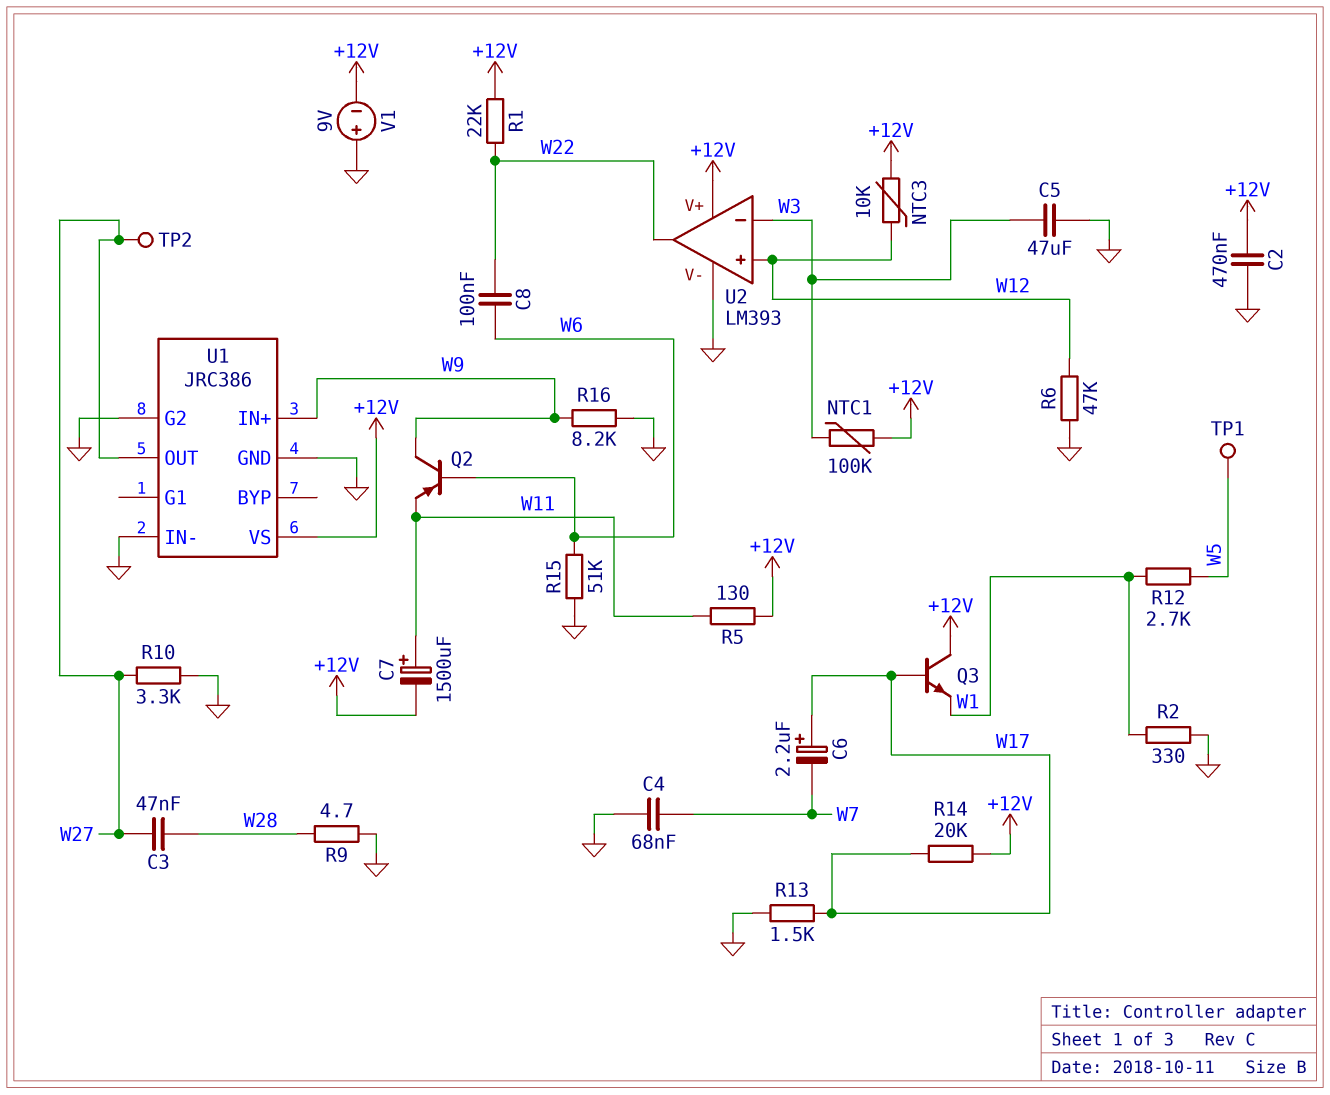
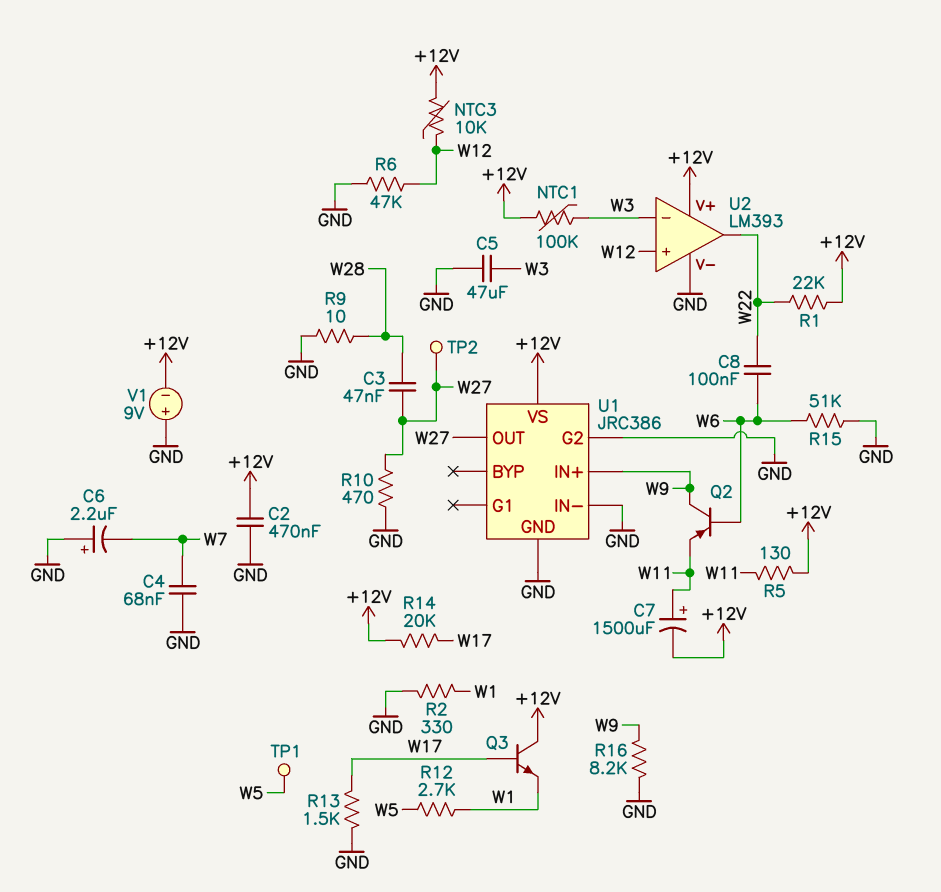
C6: 2.2uF (plus W17, minus W7) -> 2.2uF (plus GND, minus W7)
R9: 4.7 (GND, W28) -> 10 (GND, W28)
R10: 3.3k (GND, W27) -> 470 (GND, W27)

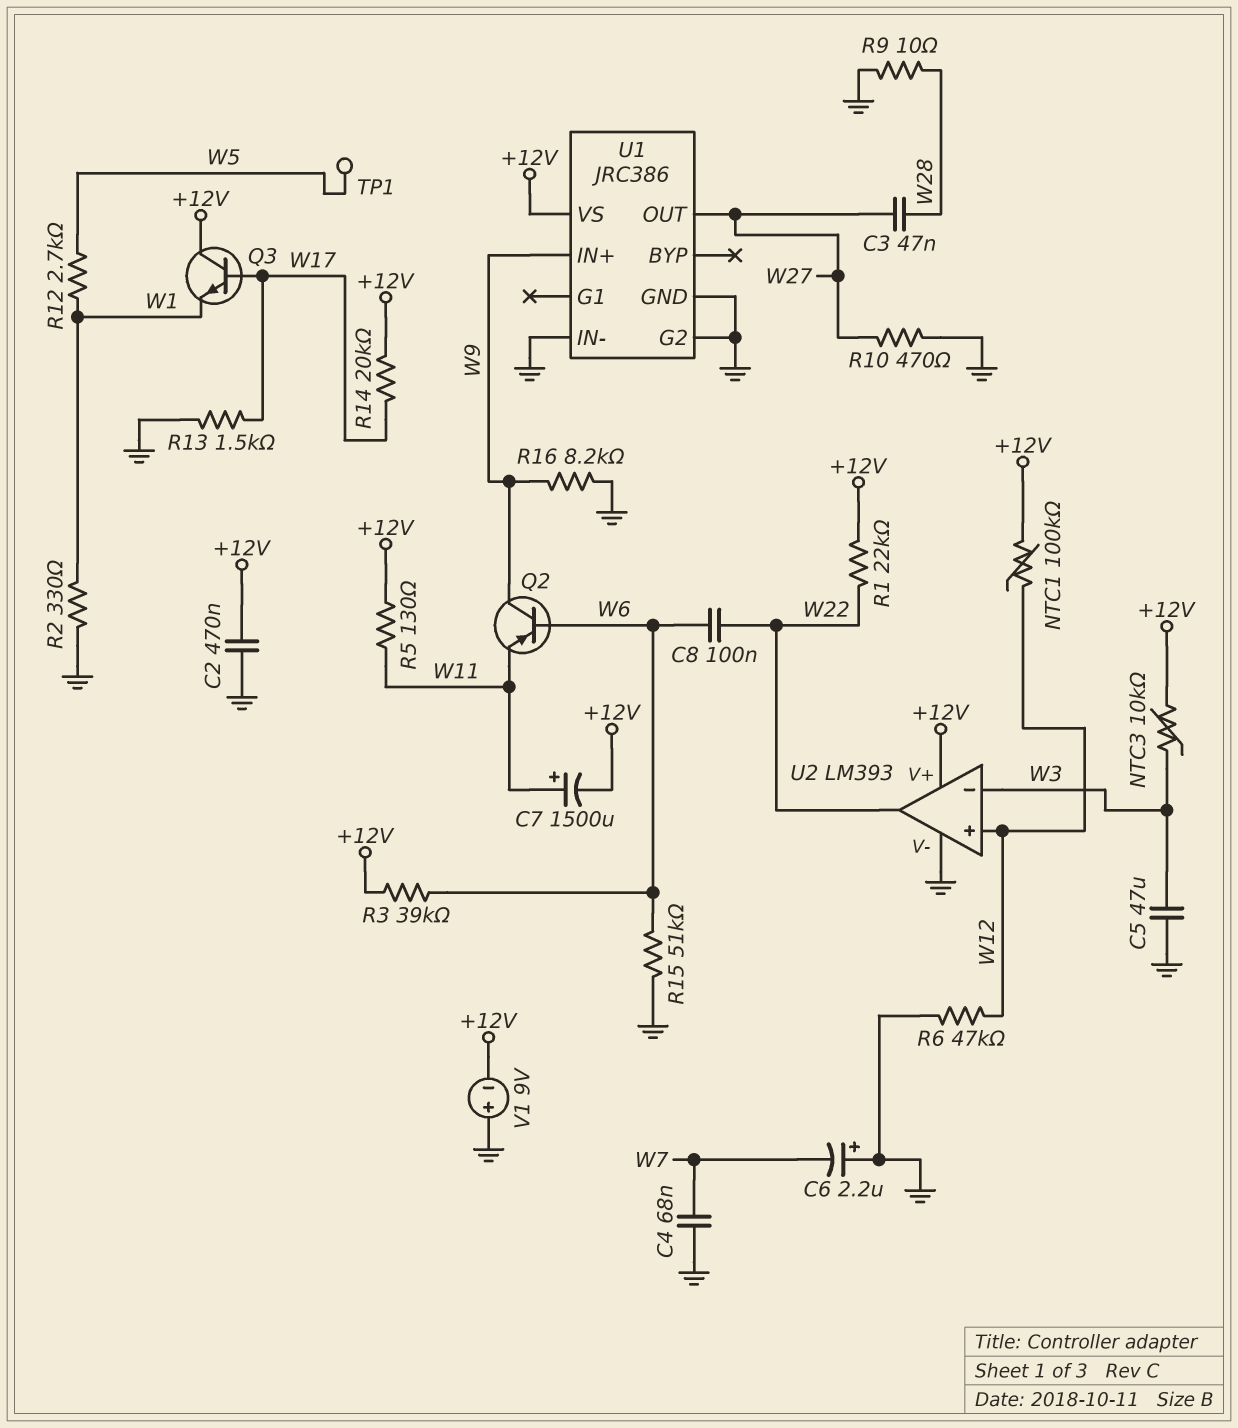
NTC1: 100k (+12V, W3) -> 100k (+12V, W12)
NTC3: 10k (+12V, W12) -> 10k (+12V, W3)
R3: none -> 39k (+12V, W6)
TP2: test point (W27) -> none

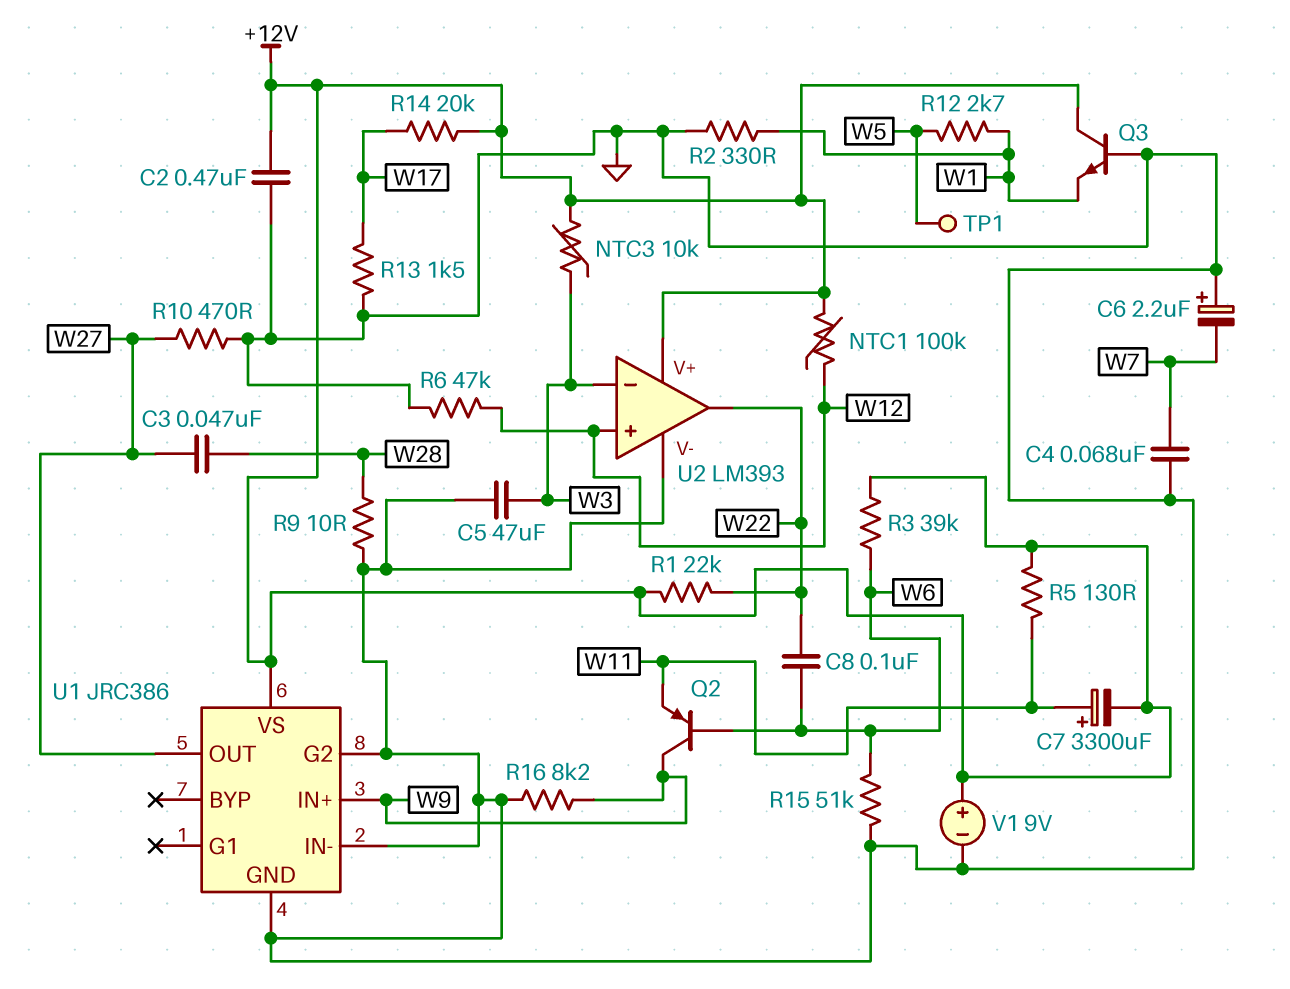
C7: 1500uF (plus W11, minus +12V) -> 3300uF (plus W11, minus +12V)
Q3: NPN (B W17, C +12V, E W1) -> NPN (B GND, C +12V, E W1)
V1: 9V (plus GND, minus +12V) -> 9V (plus +12V, minus GND)

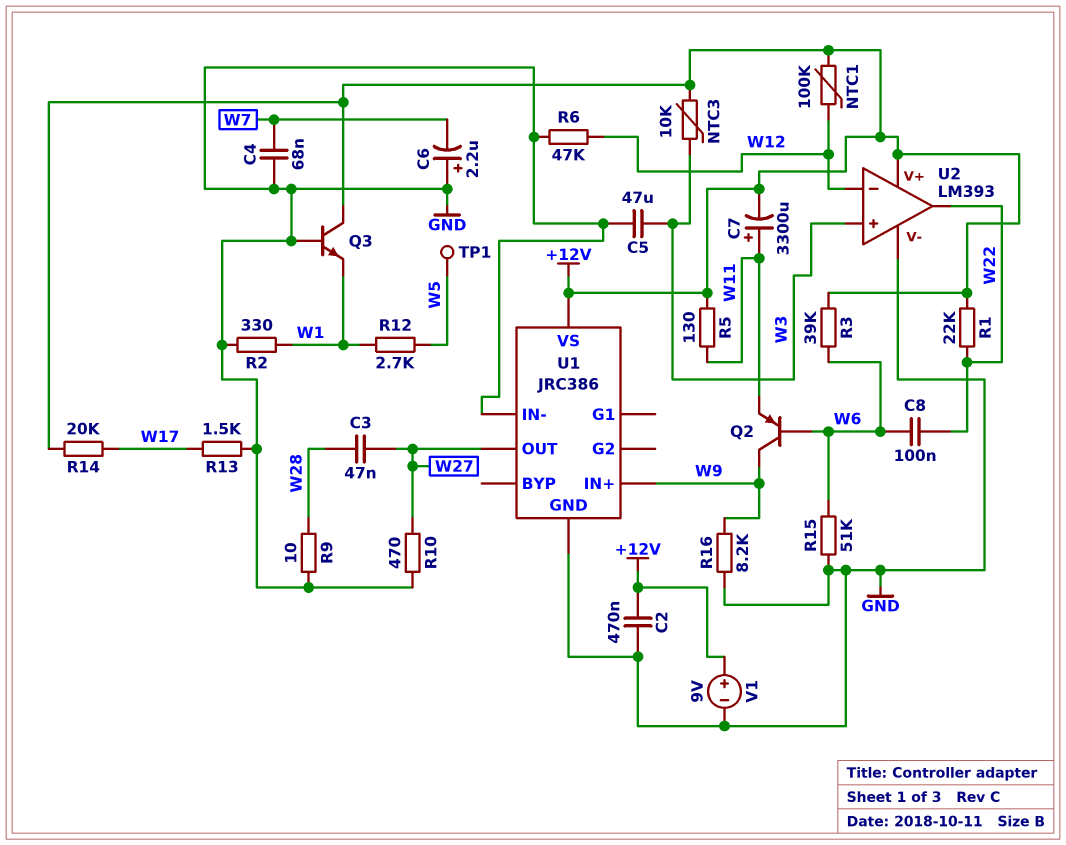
U1 pin G2: GND -> none
U2 pin in+: W12 -> W3
U2 pin in-: W3 -> W12

